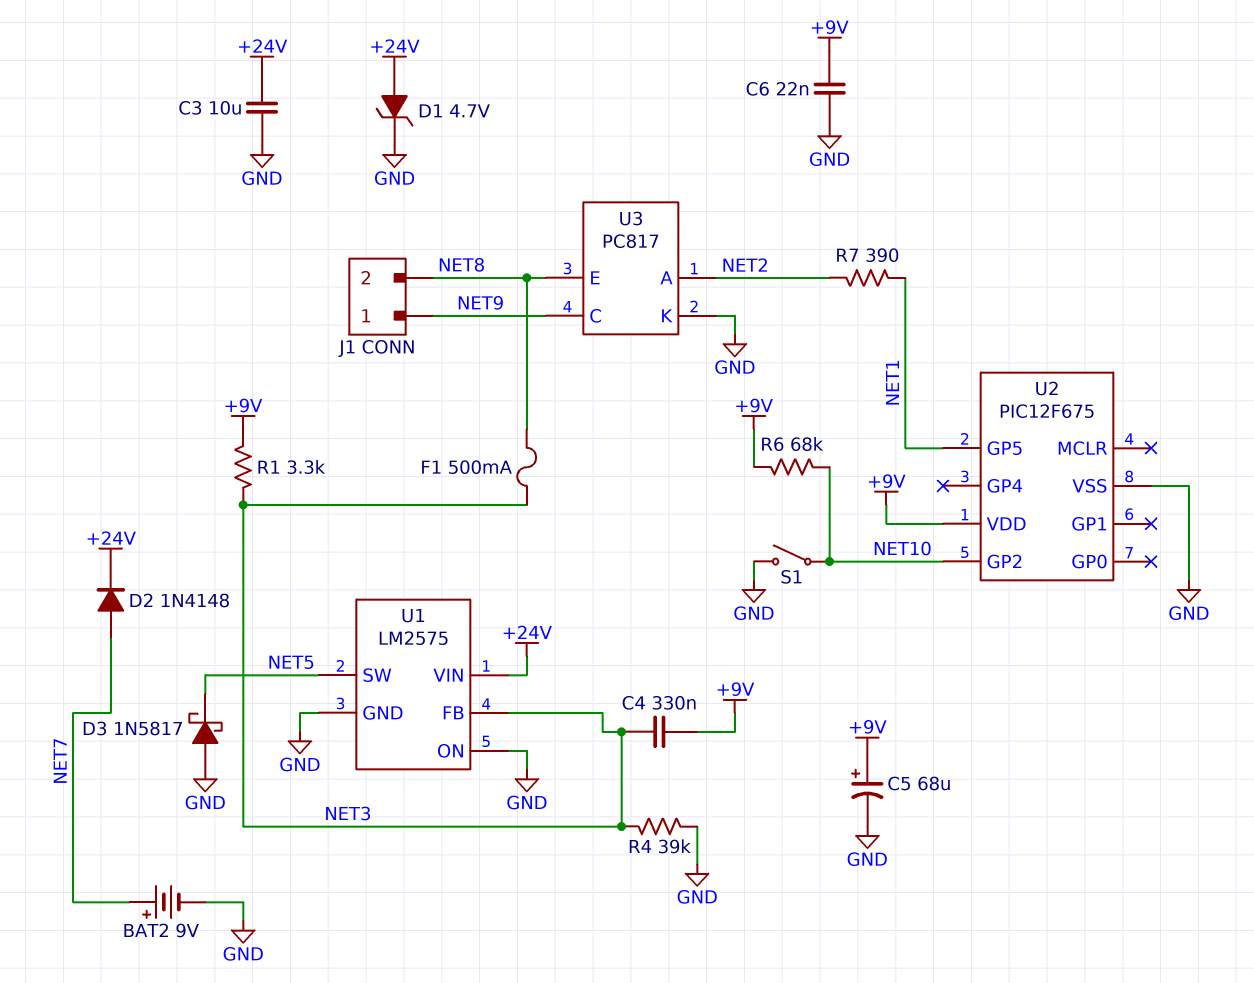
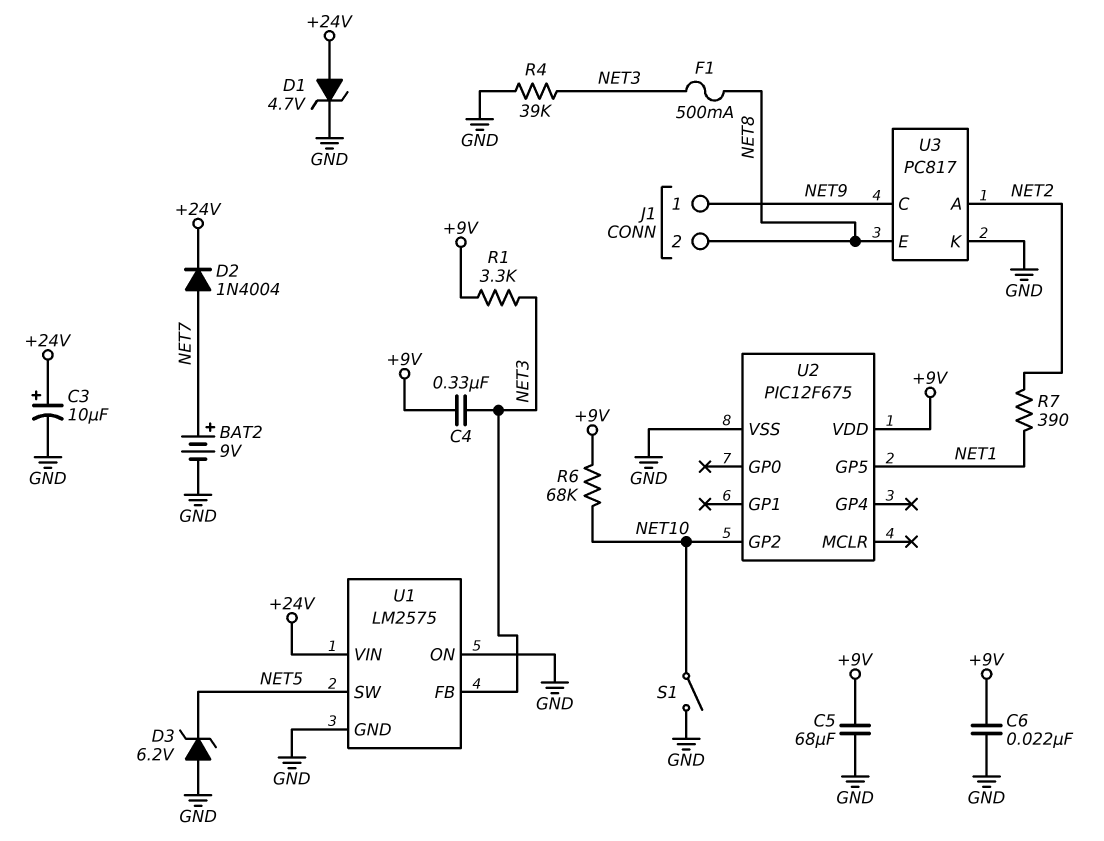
C3: 10uF (+24V, GND) -> 10uF (plus +24V, minus GND)
C5: 68uF (plus +9V, minus GND) -> 68uF (+9V, GND)
D2: diode 1N4148 (A NET7, K +24V) -> diode 1N4004 (A NET7, K +24V)
D3: schottky 1N5817 (A GND, K NET5) -> zener 6.2V (A GND, K NET5)

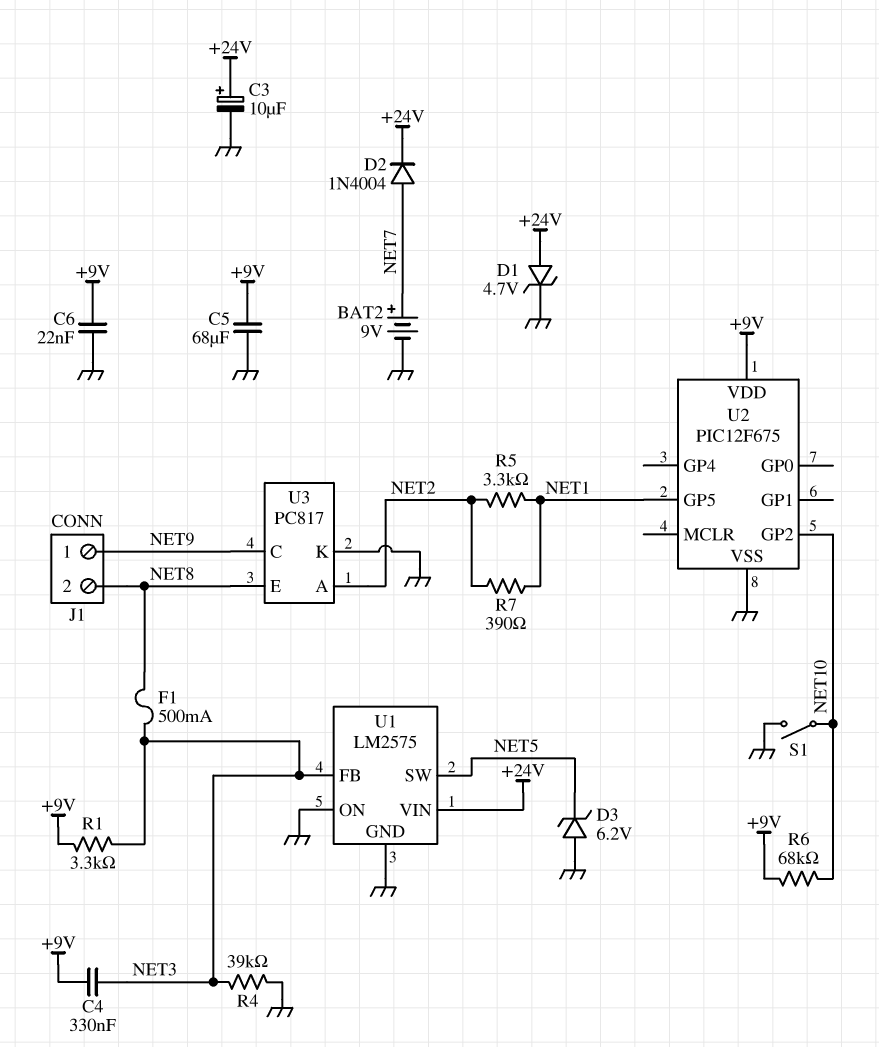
R5: none -> 3.3k (NET1, NET2)

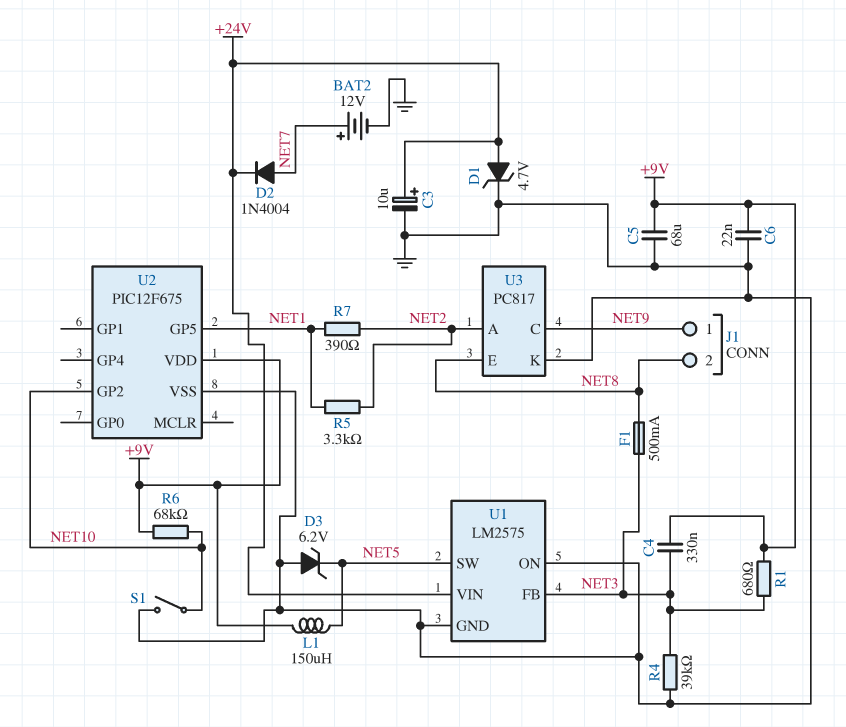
BAT2: 9V (plus NET7, minus GND) -> 12V (plus NET7, minus GND)
L1: none -> 150uH (+9V, NET5)
R1: 3.3k (+9V, NET3) -> 680 (+9V, NET3)

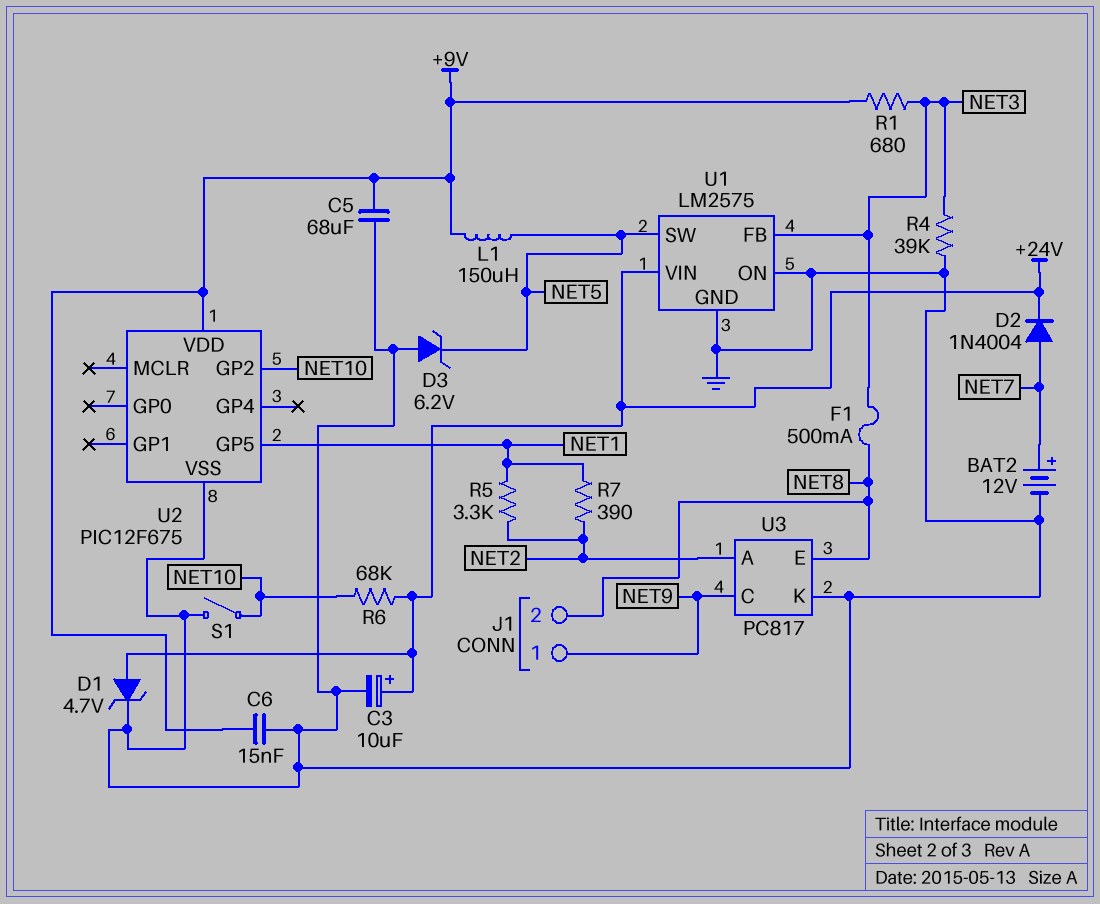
C4: 330nF (+9V, NET3) -> none
C6: 22nF (+9V, GND) -> 15nF (+9V, GND)
R6: 68k (+9V, NET10) -> 68k (+24V, NET10)

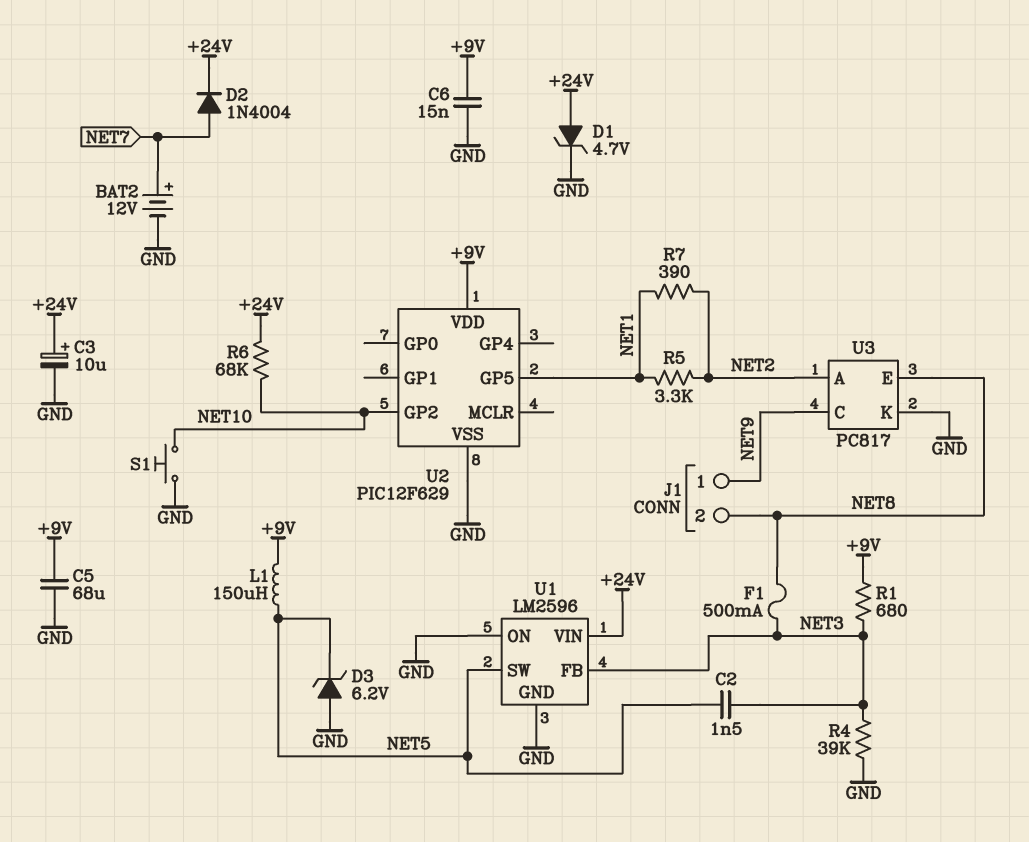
C2: none -> 1.5nF (NET3, NET5)
S1: switch (GND, NET10) -> button (GND, NET10)
U1: LM2575 -> LM2596
U2: PIC12F675 -> PIC12F629

